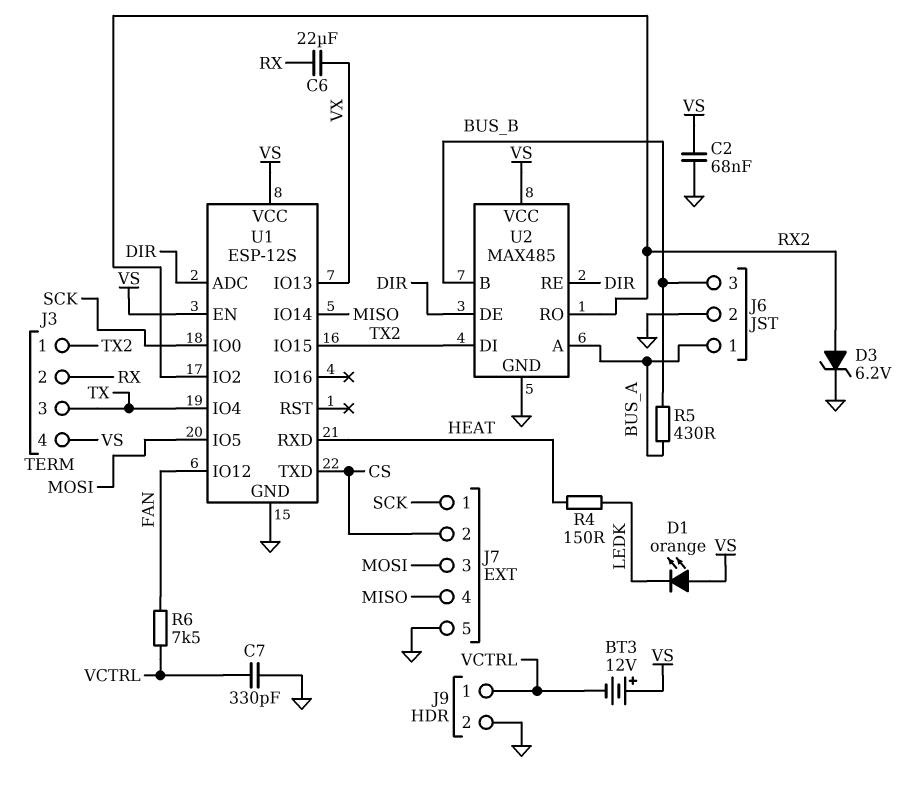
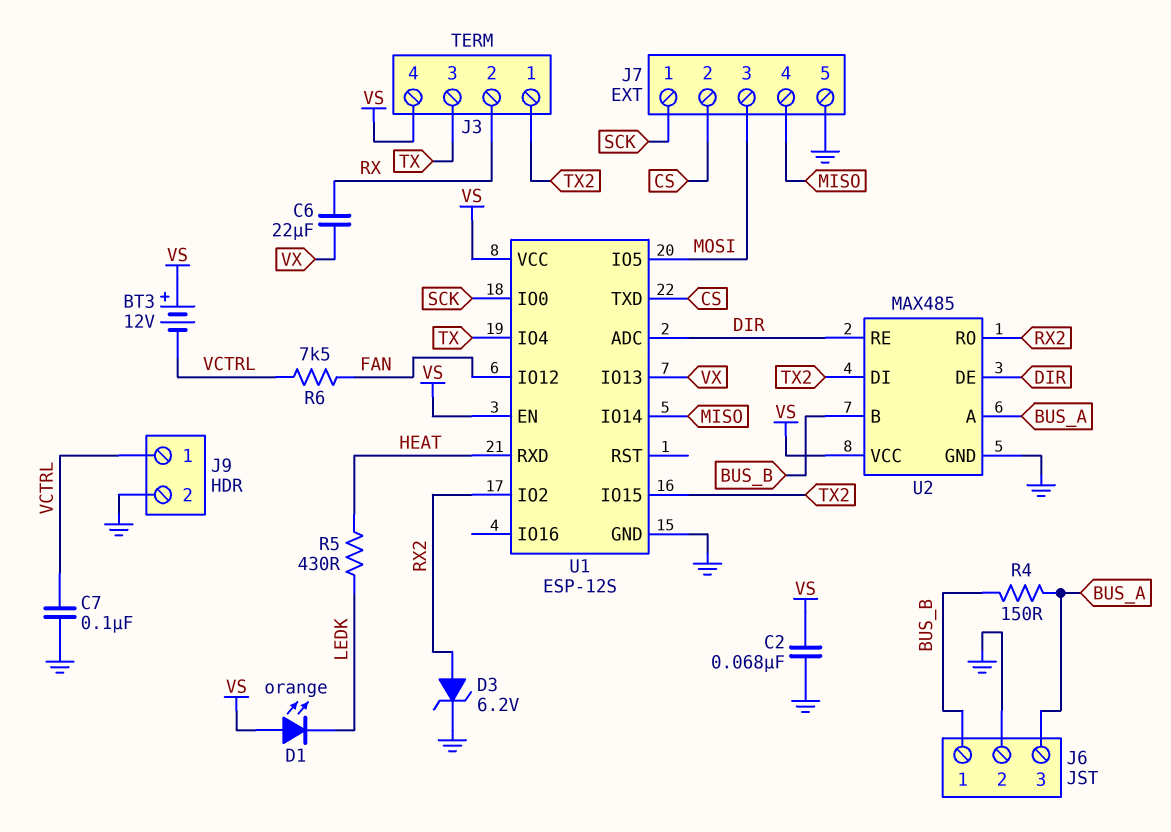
C7: 330pF (GND, VCTRL) -> 100nF (GND, VCTRL)
J6 pin 1: BUS_A -> BUS_B
J6 pin 3: BUS_B -> BUS_A
R4: 150 (HEAT, LEDK) -> 150 (BUS_A, BUS_B)
R5: 430 (BUS_A, BUS_B) -> 430 (HEAT, LEDK)

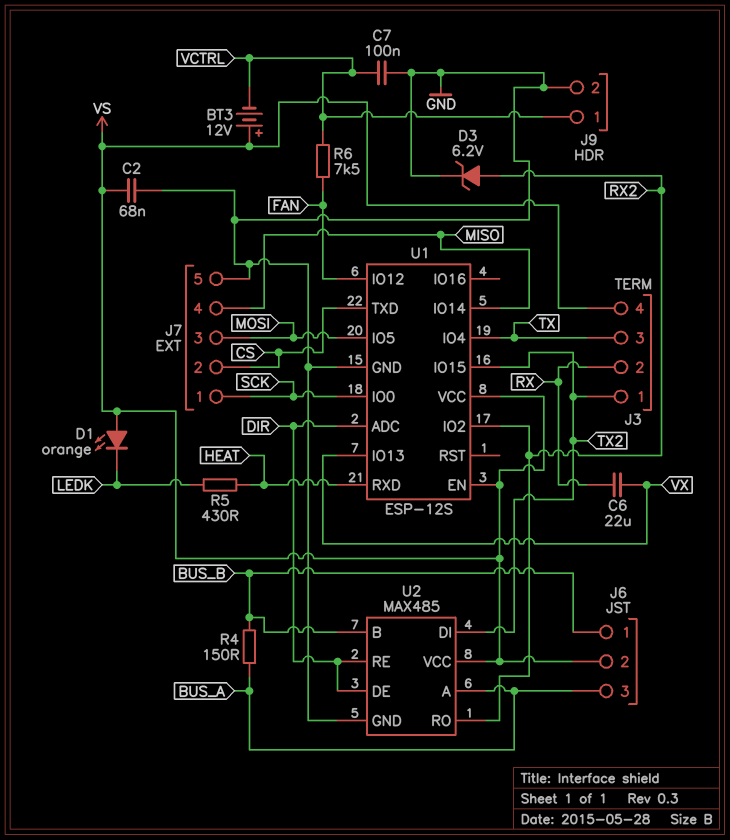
J6 pin 2: GND -> VS

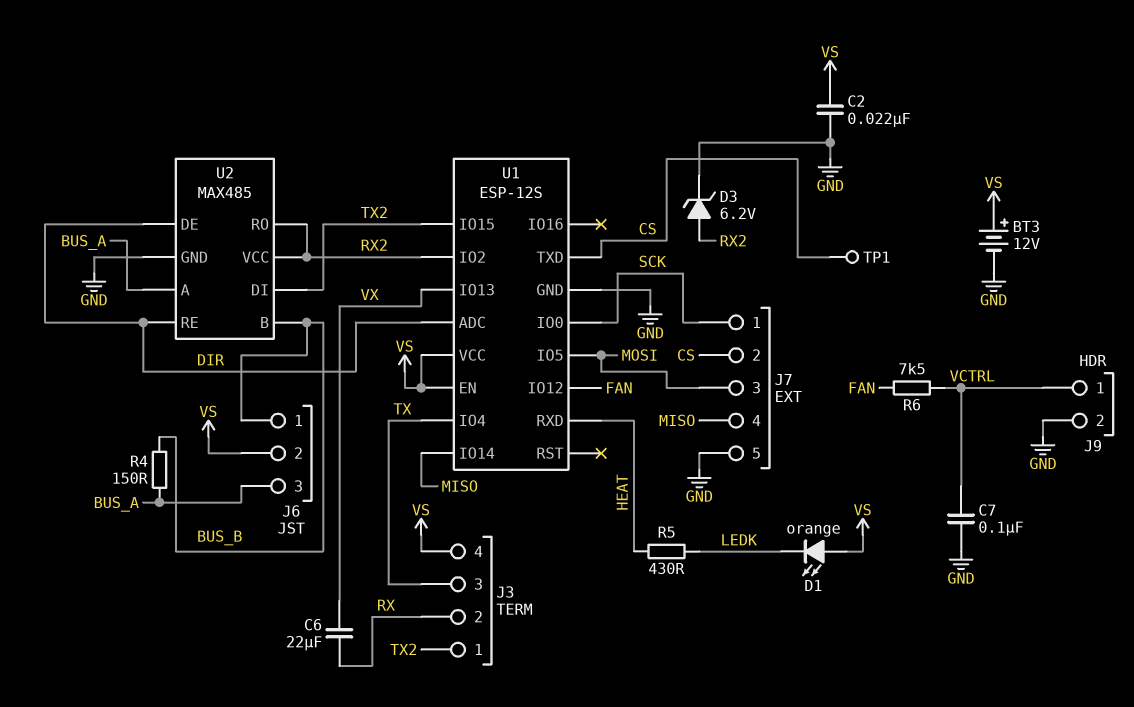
BT3: 12V (plus VS, minus VCTRL) -> 12V (plus VS, minus GND)
C2: 68nF (GND, VS) -> 22nF (GND, VS)
TP1: none -> test point (CS)
U2 pin VCC: VS -> RX2

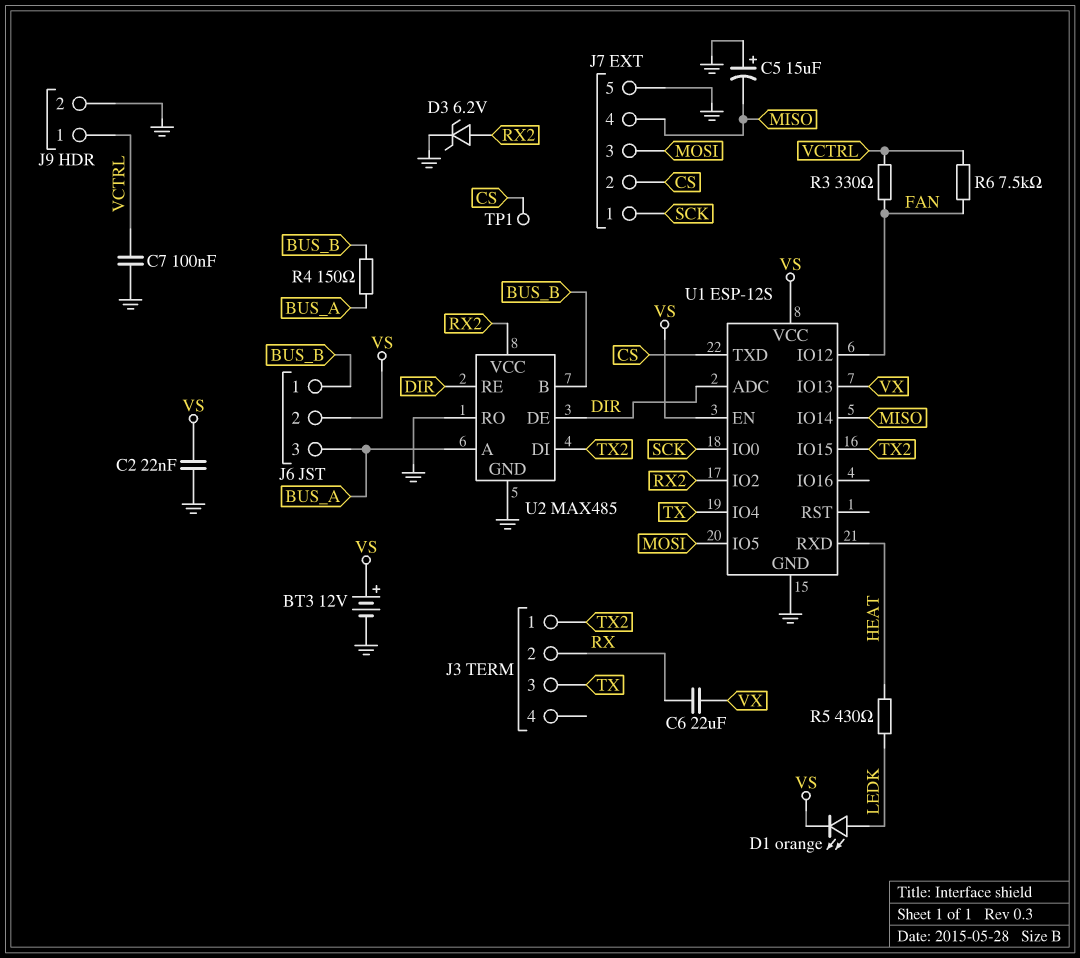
C5: none -> 15uF (plus GND, minus MISO)
D1: LED orange (A VS, K LEDK) -> LED orange (A LEDK, K VS)
J3 pin 4: VS -> none
R3: none -> 330 (FAN, VCTRL)
U2 pin RO: RX2 -> GND

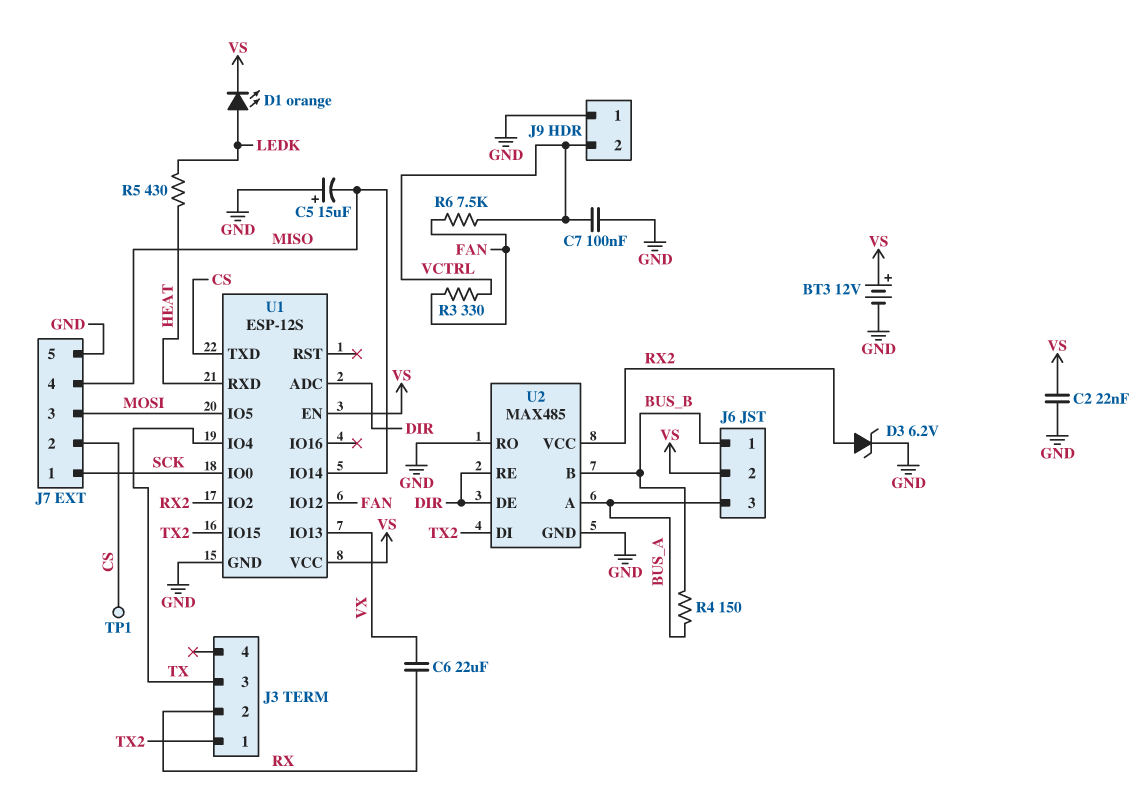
J9 pin 1: VCTRL -> GND
J9 pin 2: GND -> VCTRL

